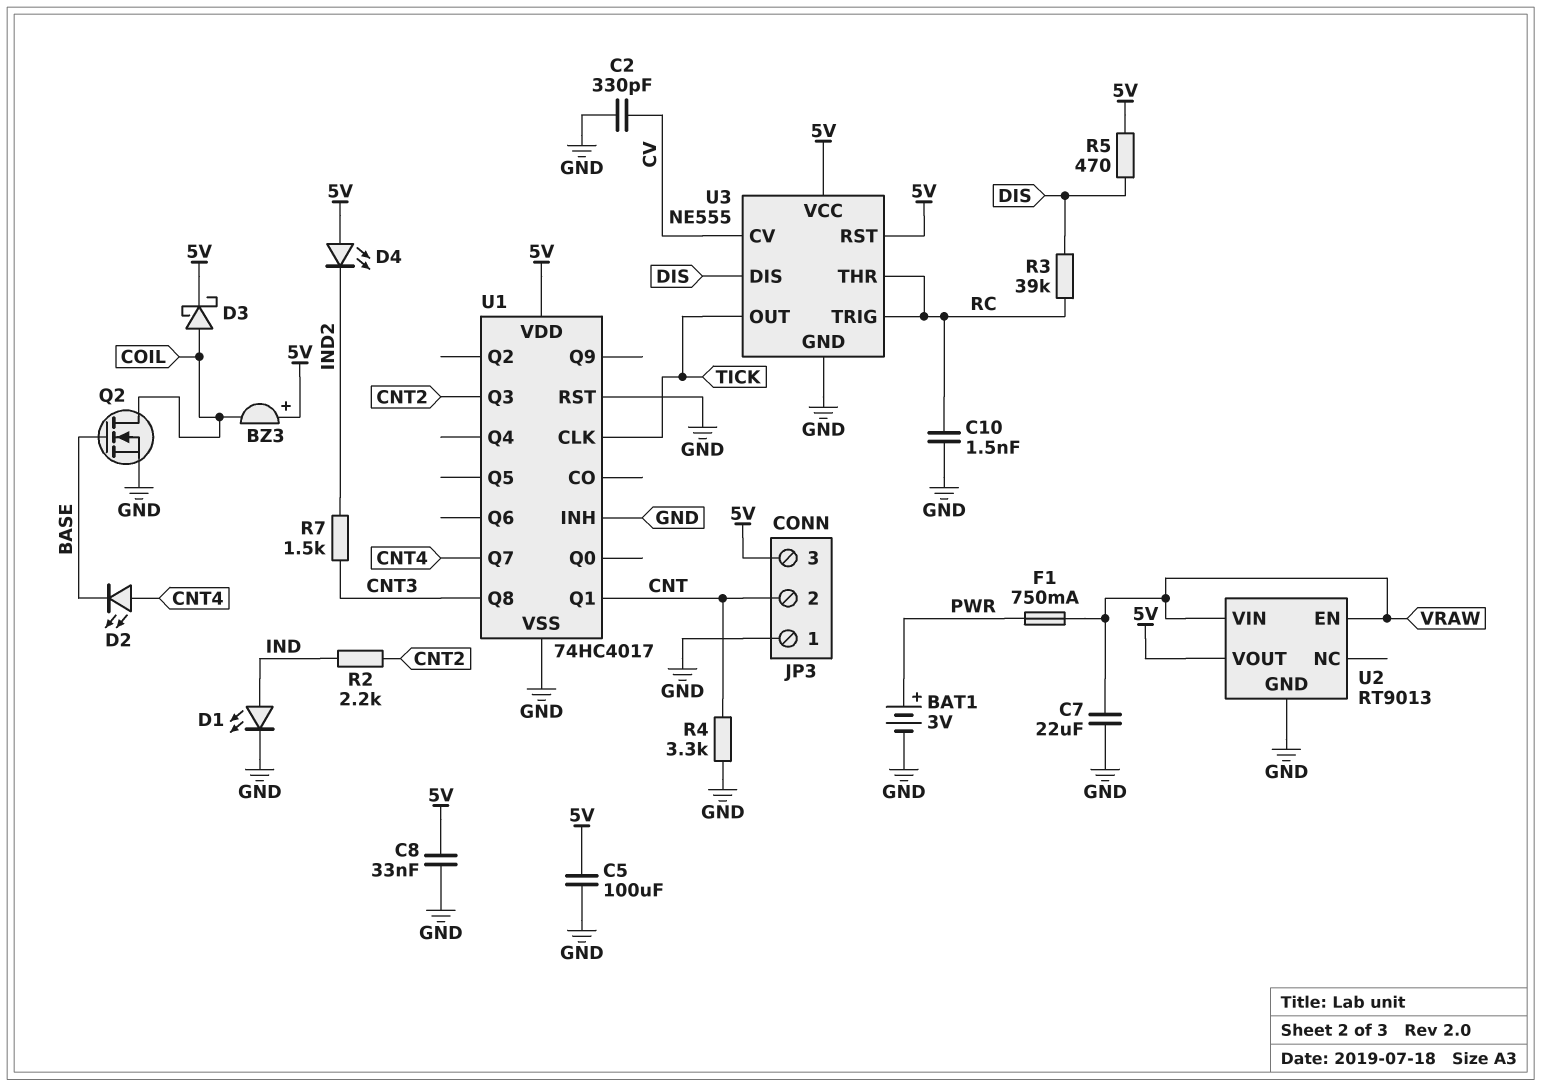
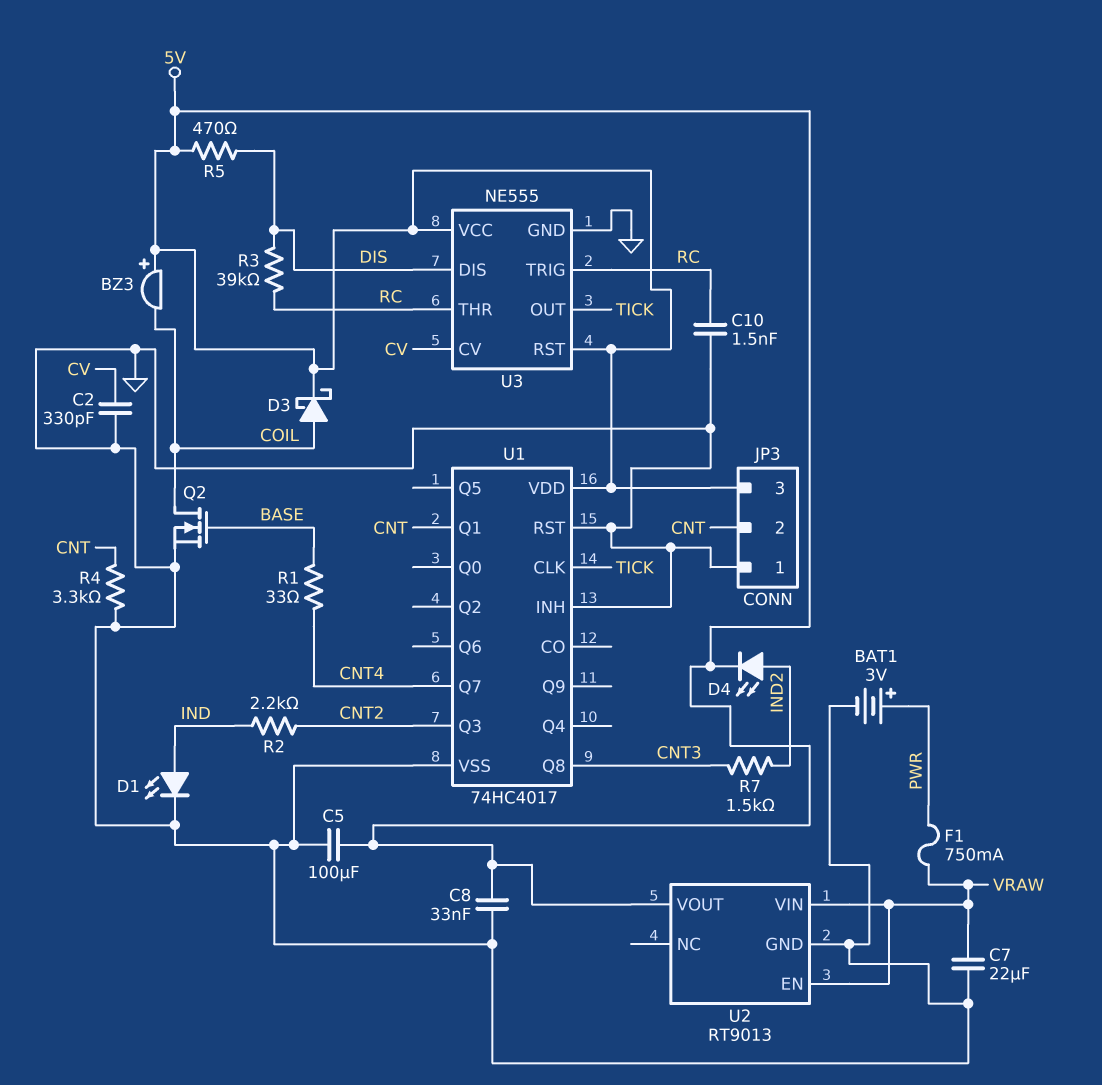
D2: LED (A CNT4, K BASE) -> none
D4: LED (A 5V, K IND2) -> LED (A IND2, K 5V)
R1: none -> 33 (BASE, CNT4)

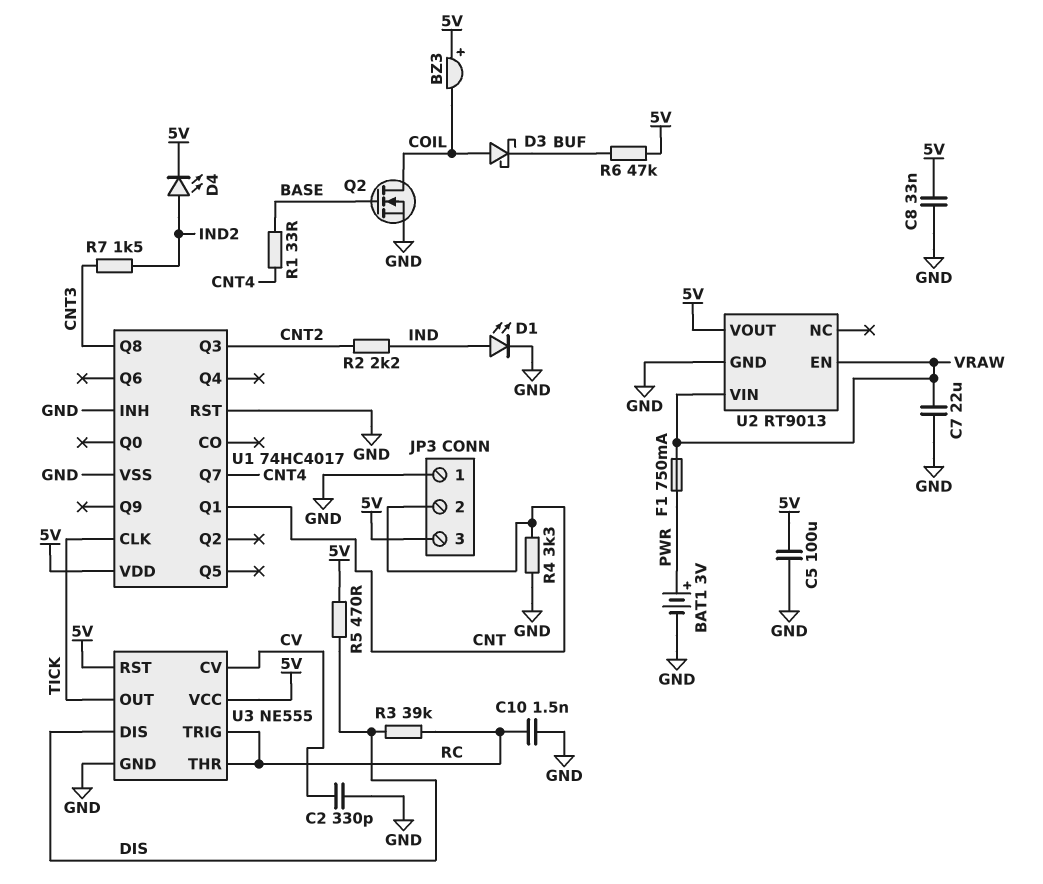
D3: schottky (A COIL, K 5V) -> schottky (A COIL, K BUF)
R6: none -> 47k (5V, BUF)

